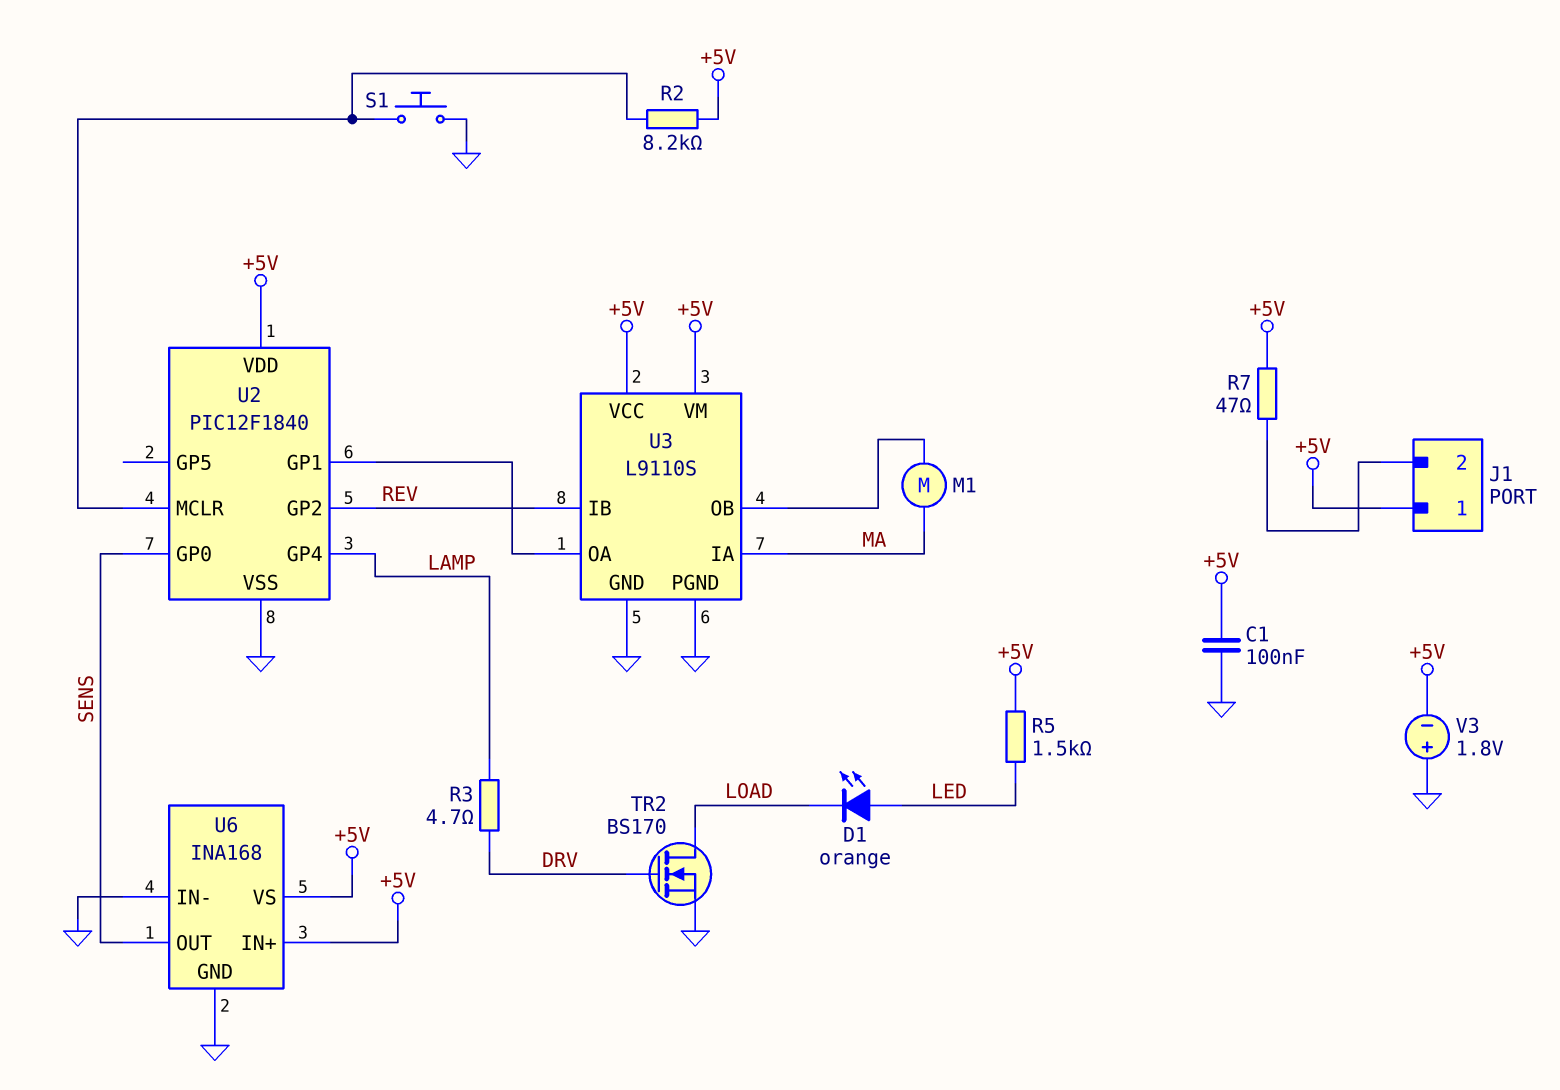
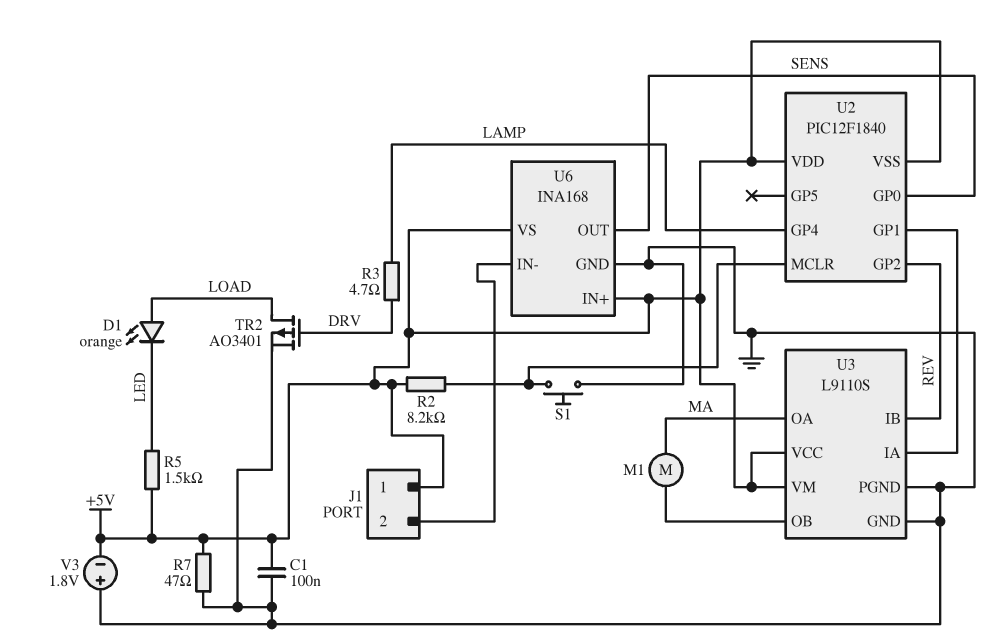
D1: LED orange (A LED, K LOAD) -> LED orange (A LOAD, K LED)
R7: 47 (+5V, J1/2) -> 47 (+5V, GND)
TR2: NMOS BS170 (G DRV, D LOAD, S GND) -> PMOS AO3401 (G DRV, D LOAD, S GND)
U2 pin VSS: GND -> +5V
U3 pin IA: MA -> U2/GP1
U3 pin OA: U2/GP1 -> MA
U6 pin IN-: GND -> J1/2

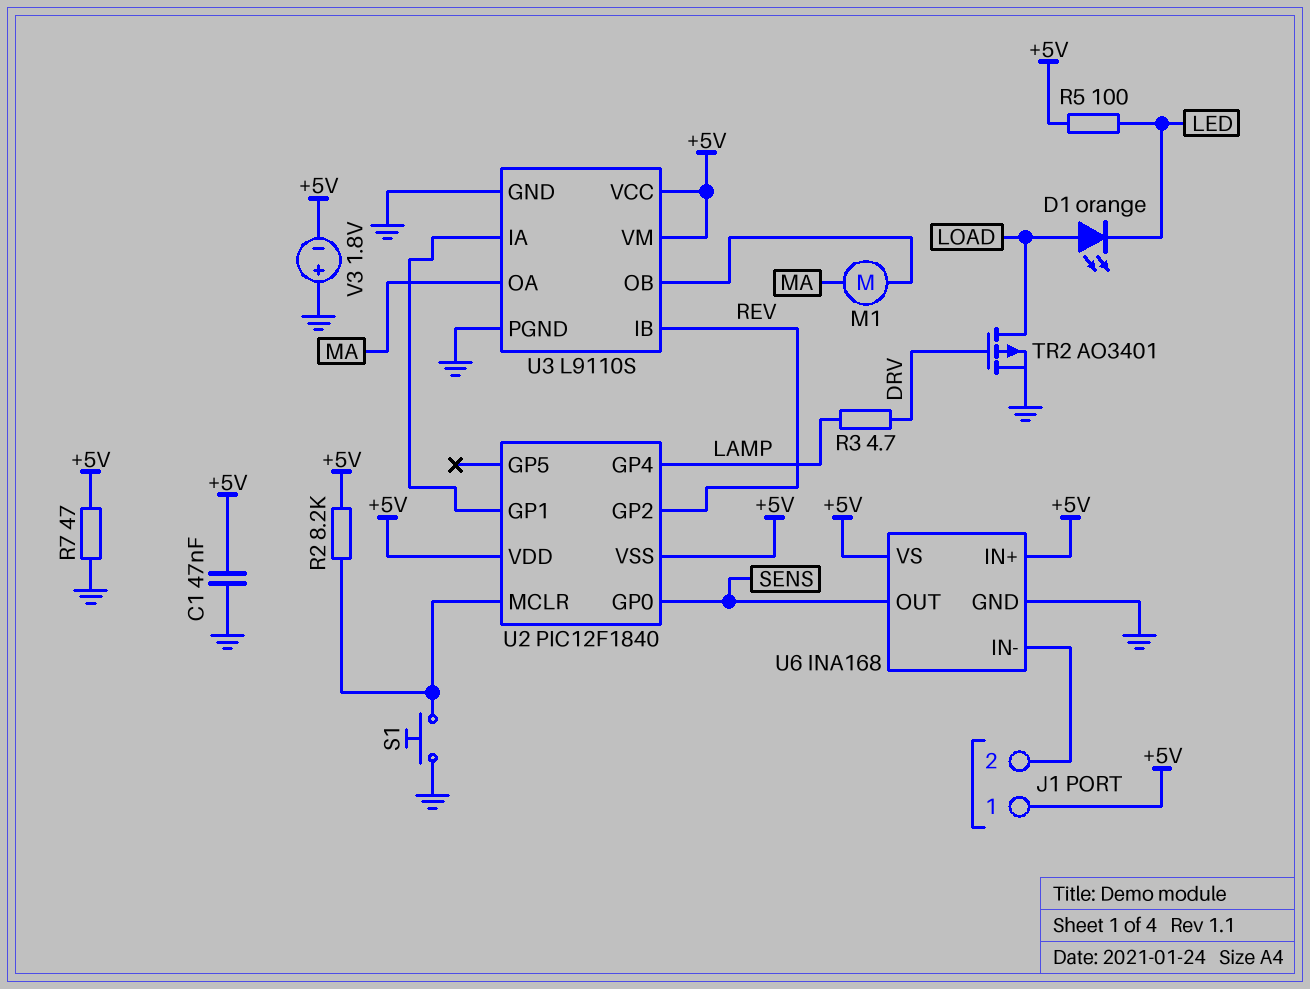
C1: 100nF (+5V, GND) -> 47nF (+5V, GND)
R5: 1.5k (+5V, LED) -> 100 (+5V, LED)

